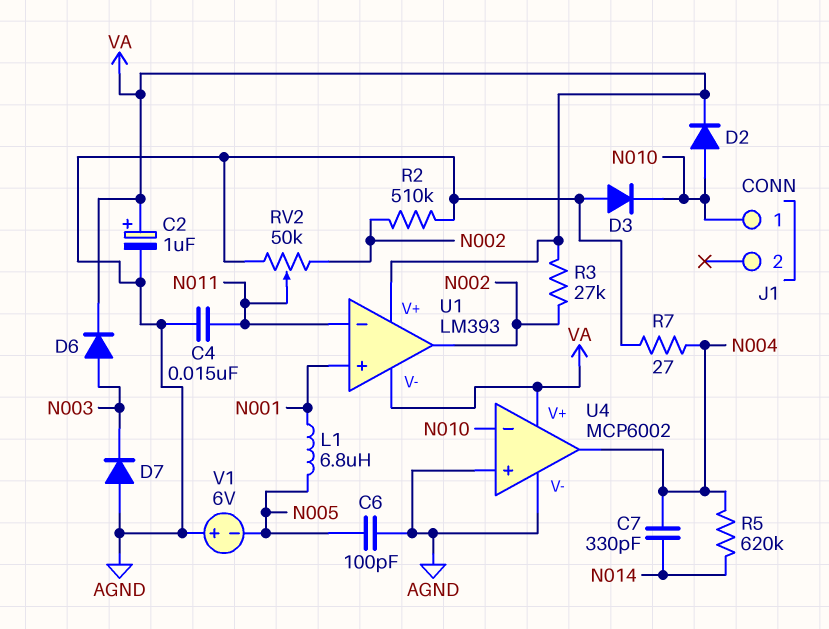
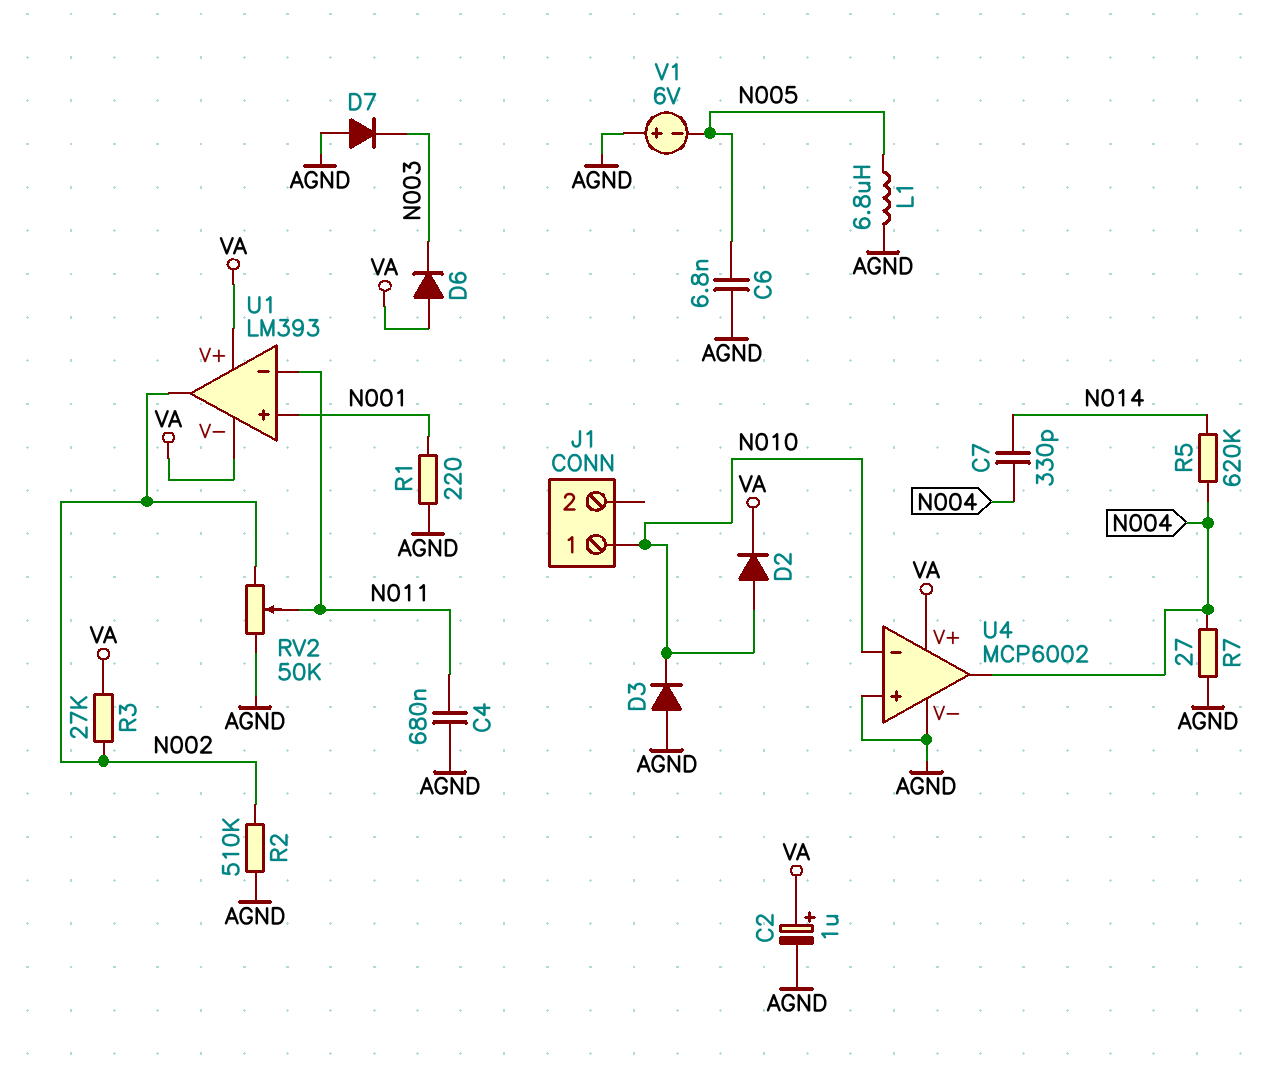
C4: 15nF (AGND, N011) -> 680nF (AGND, N011)
C6: 100pF (AGND, N005) -> 6.8nF (AGND, N005)
D6: diode (A N003, K VA) -> diode (A VA, K N003)
L1: 6.8uH (N001, N005) -> 6.8uH (AGND, N005)
R1: none -> 220 (AGND, N001)

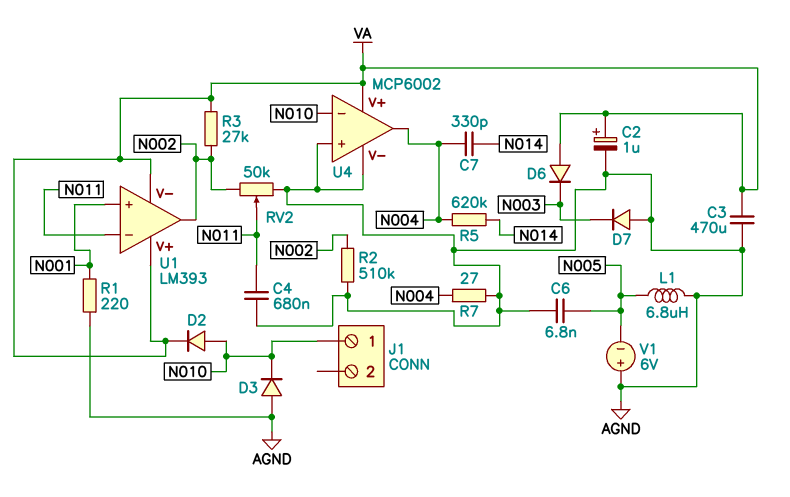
C3: none -> 470uF (AGND, VA)

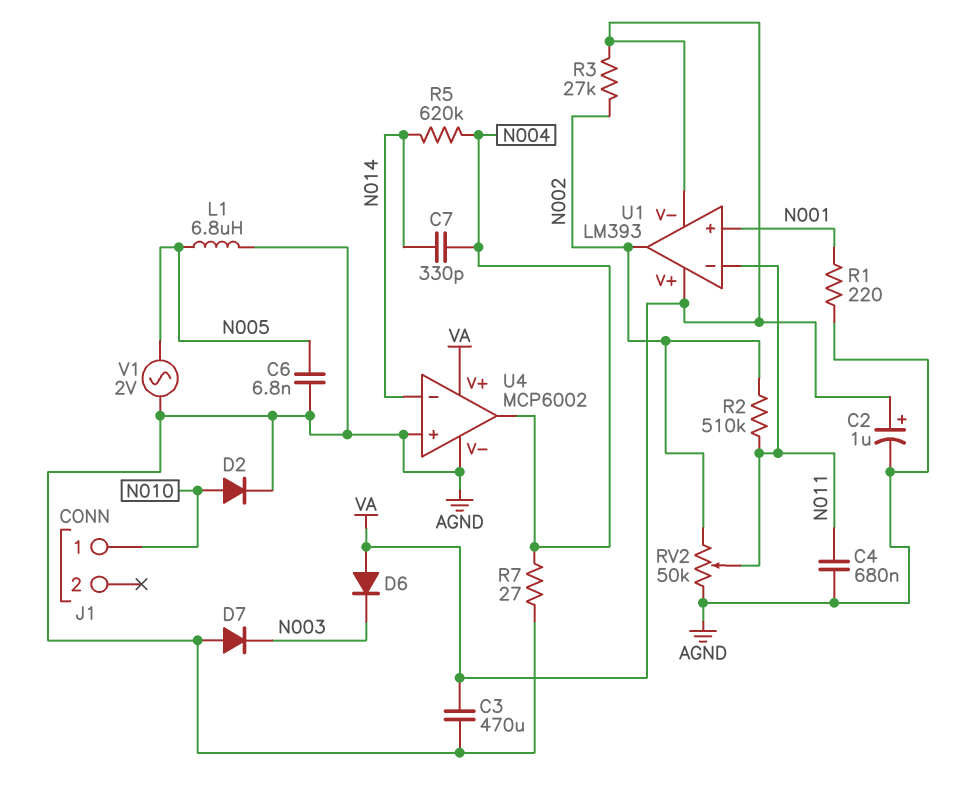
D2: diode (A N010, K VA) -> diode (A N010, K AGND)
D3: diode (A AGND, K N010) -> none
R2: 510k (AGND, N002) -> 510k (N002, N011)
U4 pin in-: N010 -> N014
V1: 6V (plus AGND, minus N005) -> AC 2V (AGND, N005)

